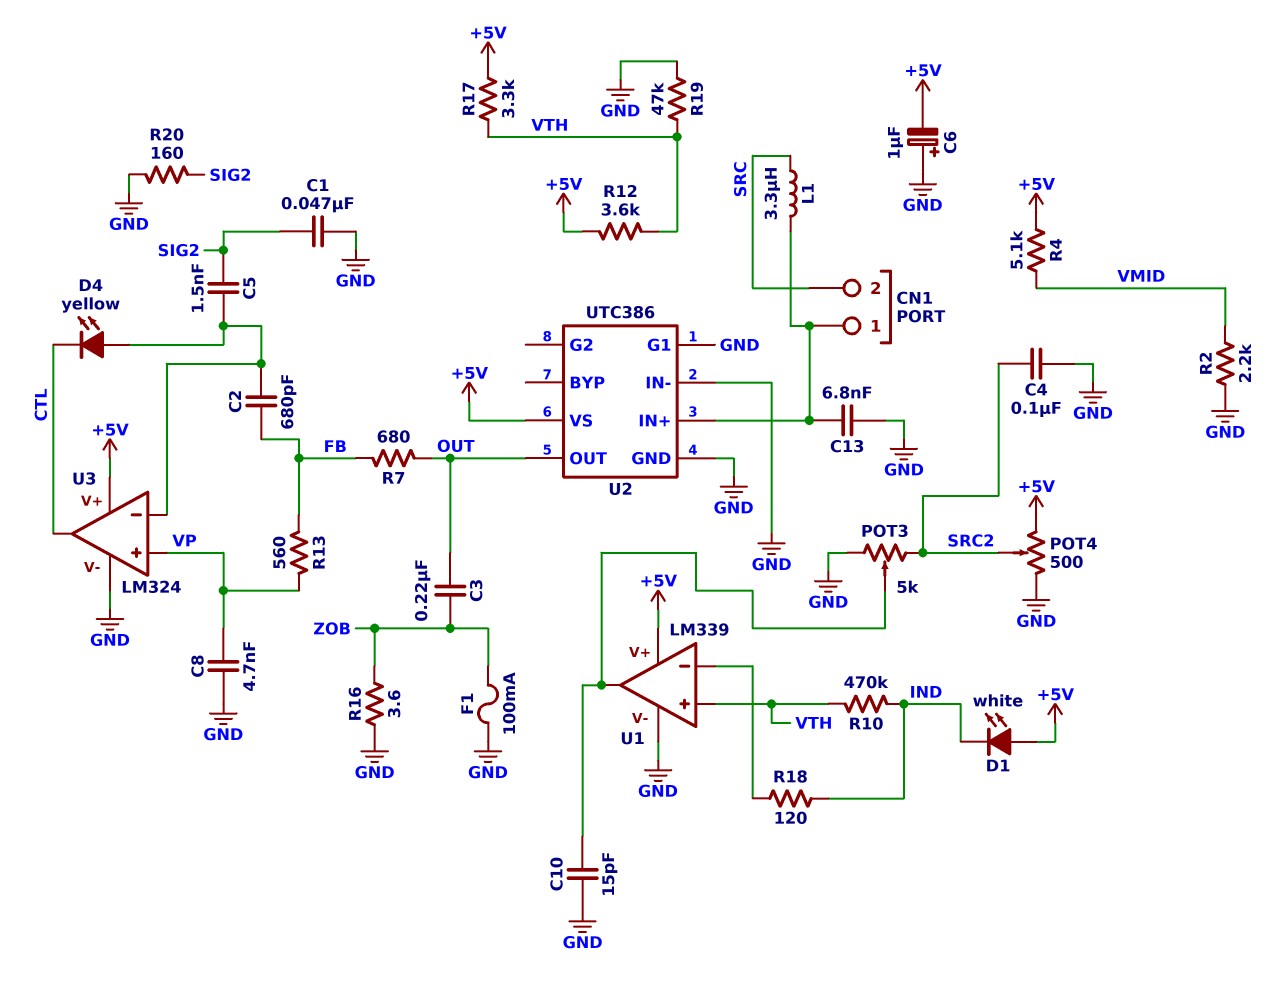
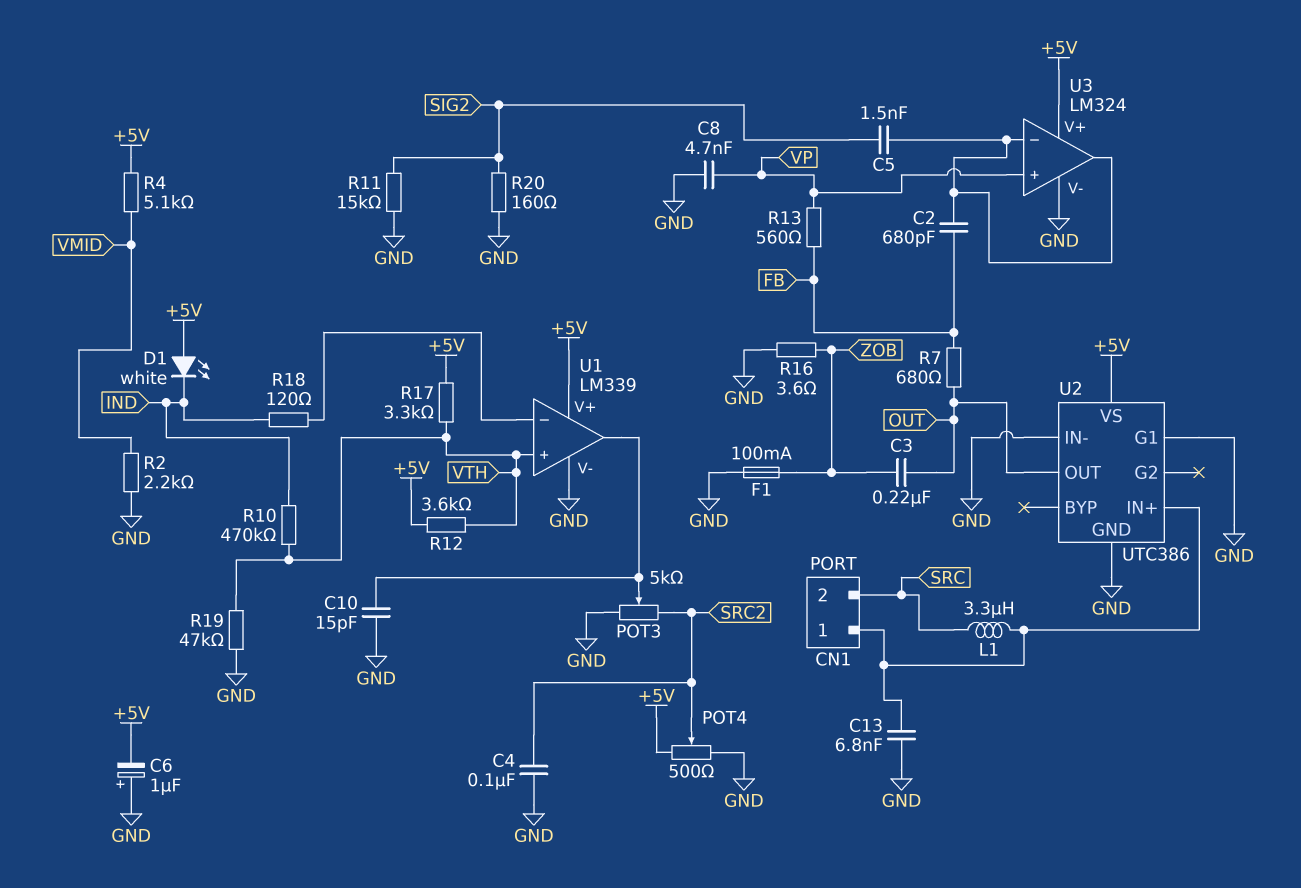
C1: 47nF (GND, SIG2) -> none
D4: LED yellow (A U3/in-, K CTL) -> none
R11: none -> 15k (GND, SIG2)
U3 pin out: CTL -> U3/in-

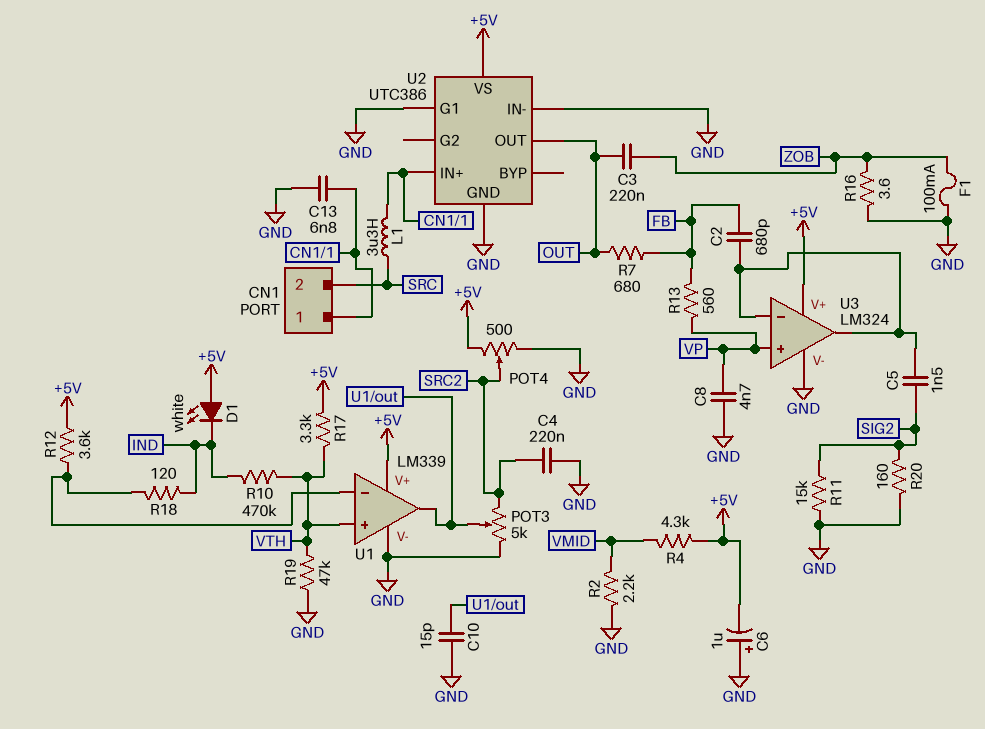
C4: 100nF (GND, SRC2) -> 220nF (GND, SRC2)
R4: 5.1k (+5V, VMID) -> 4.3k (+5V, VMID)
R12: 3.6k (+5V, VTH) -> 3.6k (+5V, U1/in-)

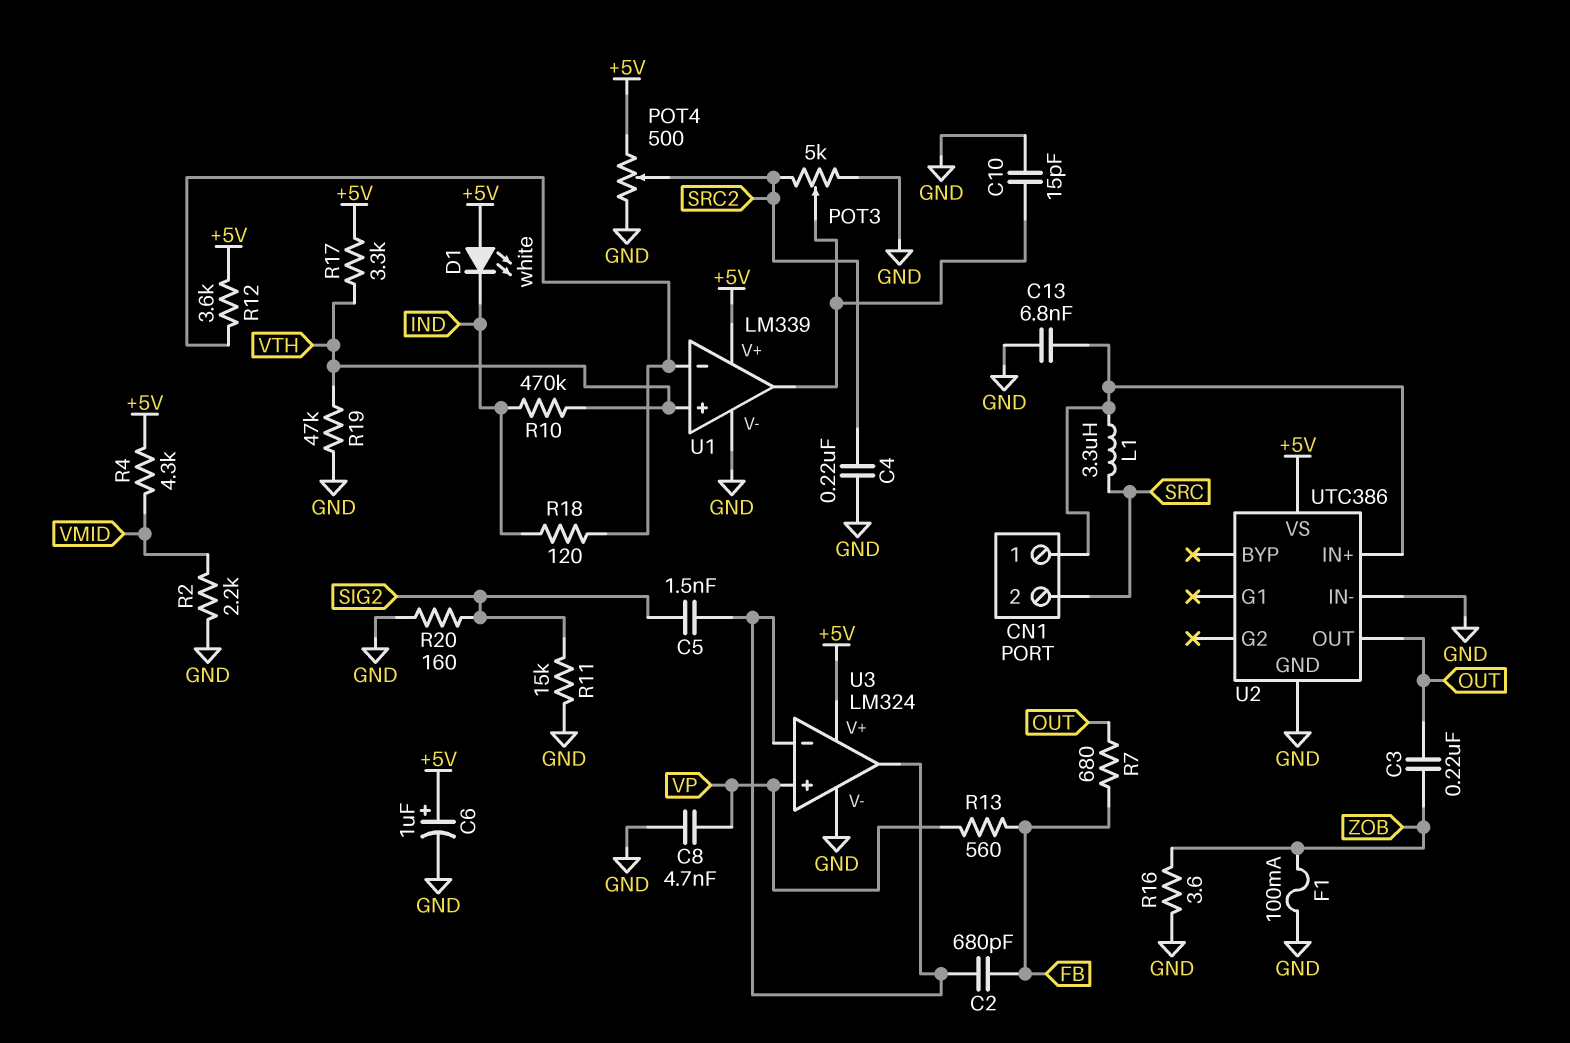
C6: 1uF (plus GND, minus +5V) -> 1uF (plus +5V, minus GND)
U2 pin G1: GND -> none

